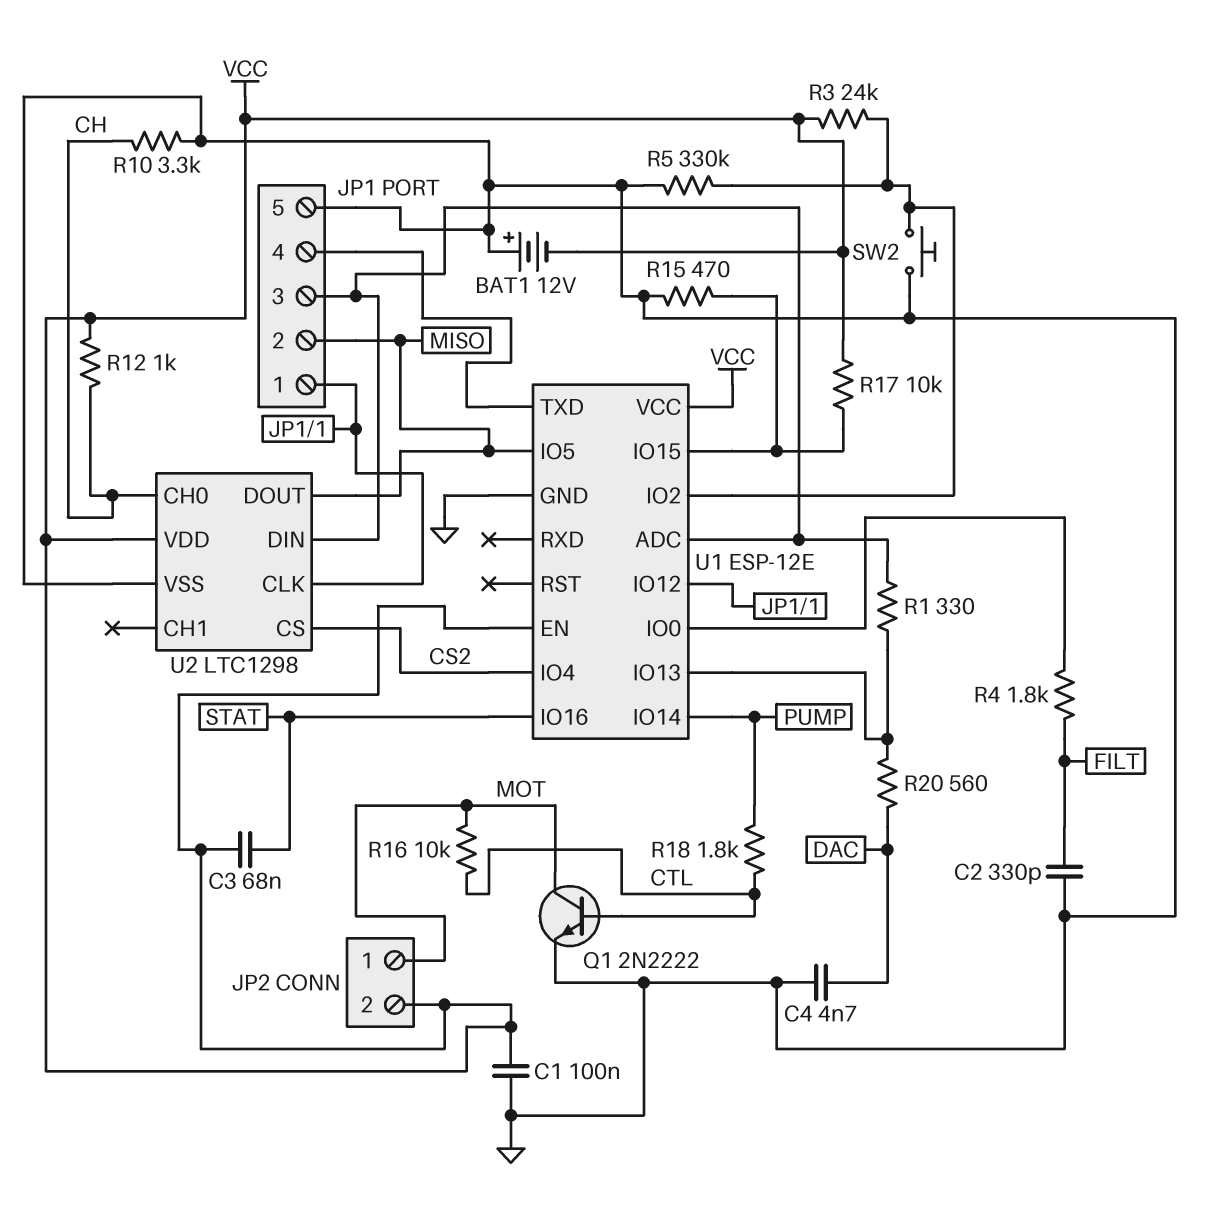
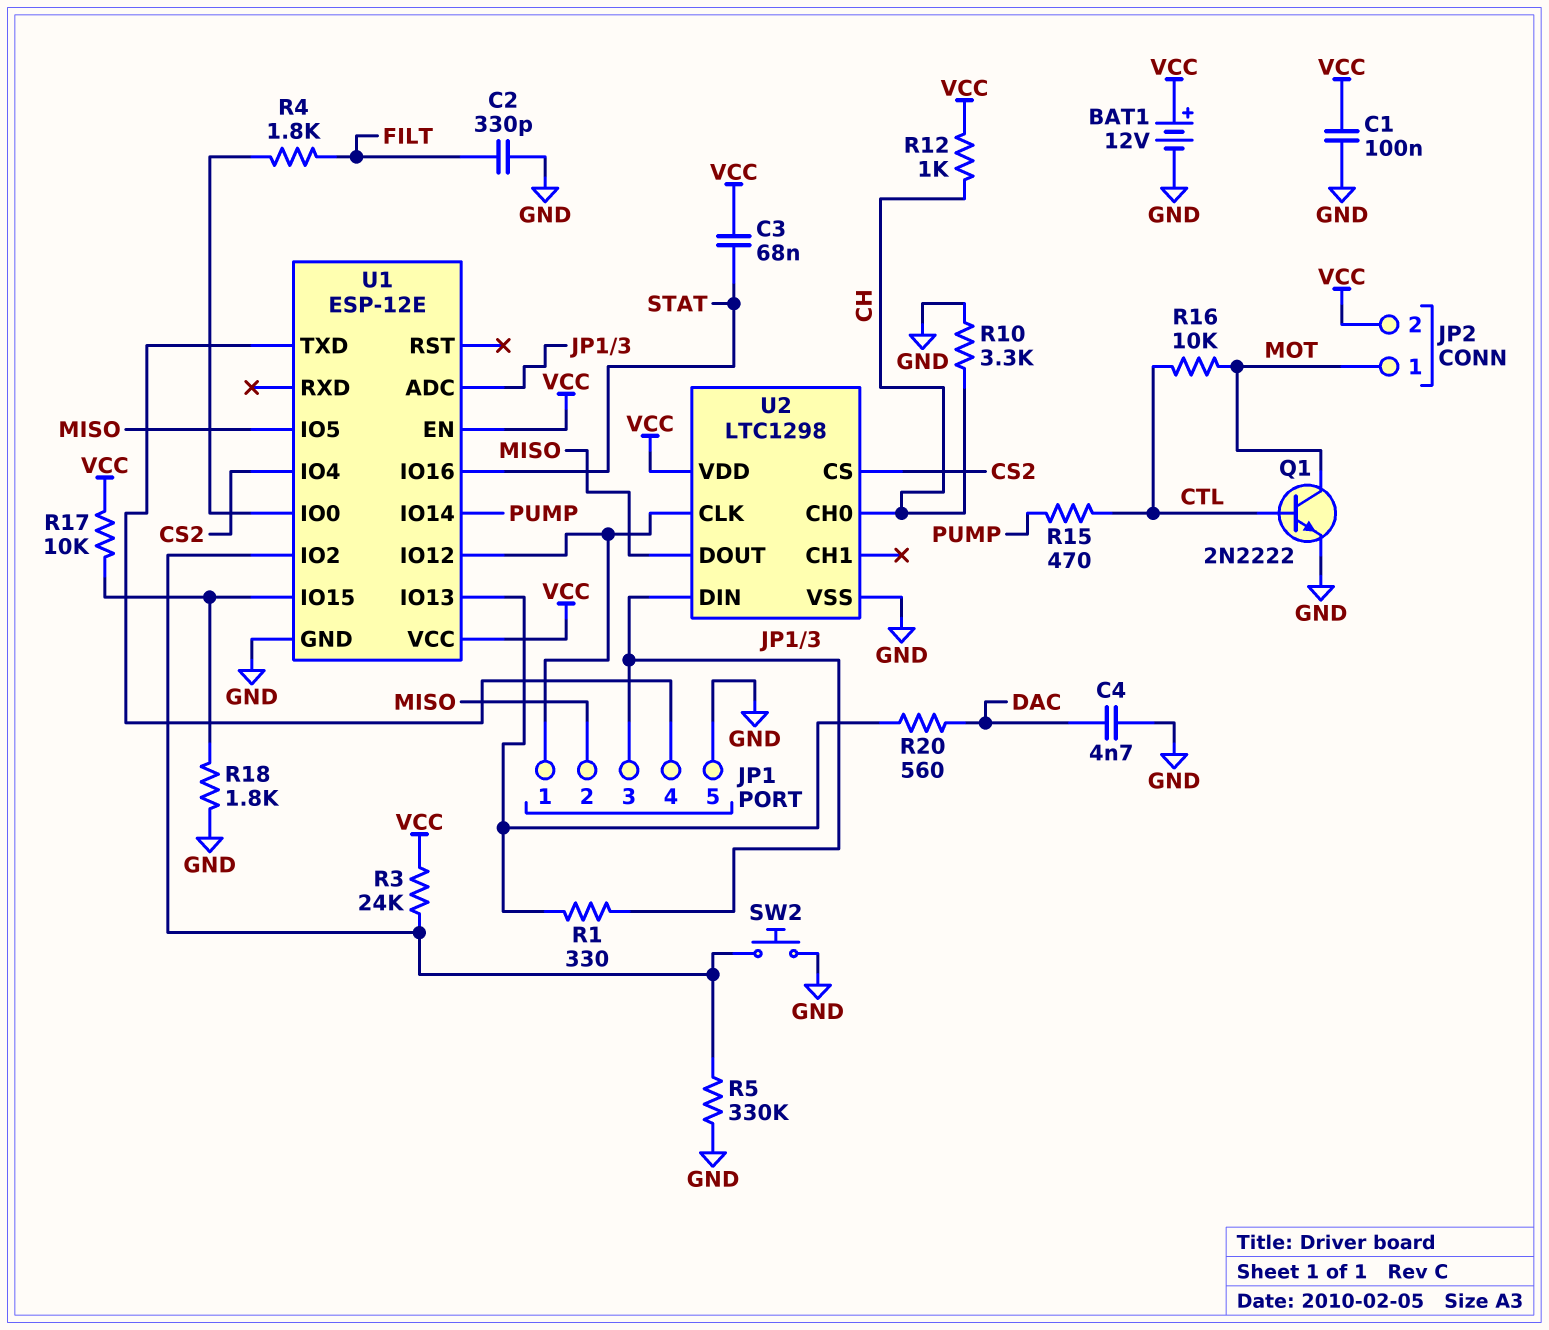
BAT1: 12V (plus GND, minus VCC) -> 12V (plus VCC, minus GND)
R15: 470 (GND, U1/IO15) -> 470 (CTL, PUMP)
R18: 1.8k (CTL, PUMP) -> 1.8k (GND, U1/IO15)

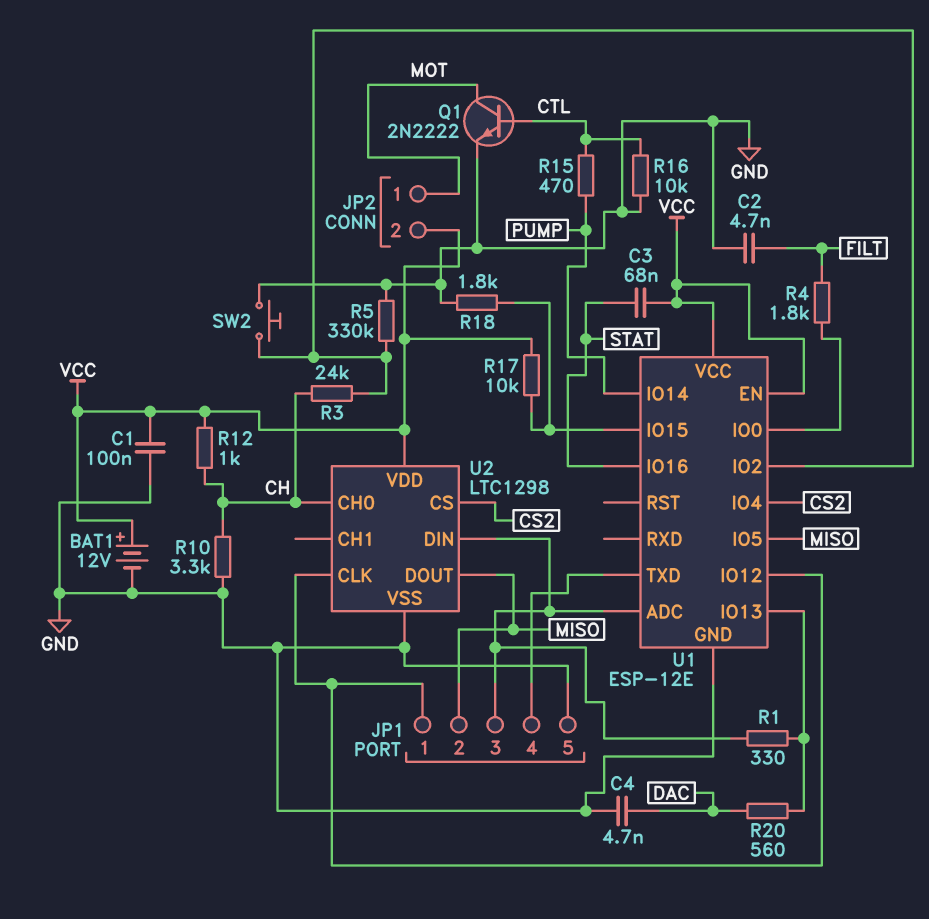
C2: 330pF (FILT, GND) -> 4.7nF (FILT, GND)
R3: 24k (U1/IO2, VCC) -> 24k (CH, U1/IO2)
R16: 10k (CTL, MOT) -> 10k (CTL, GND)

